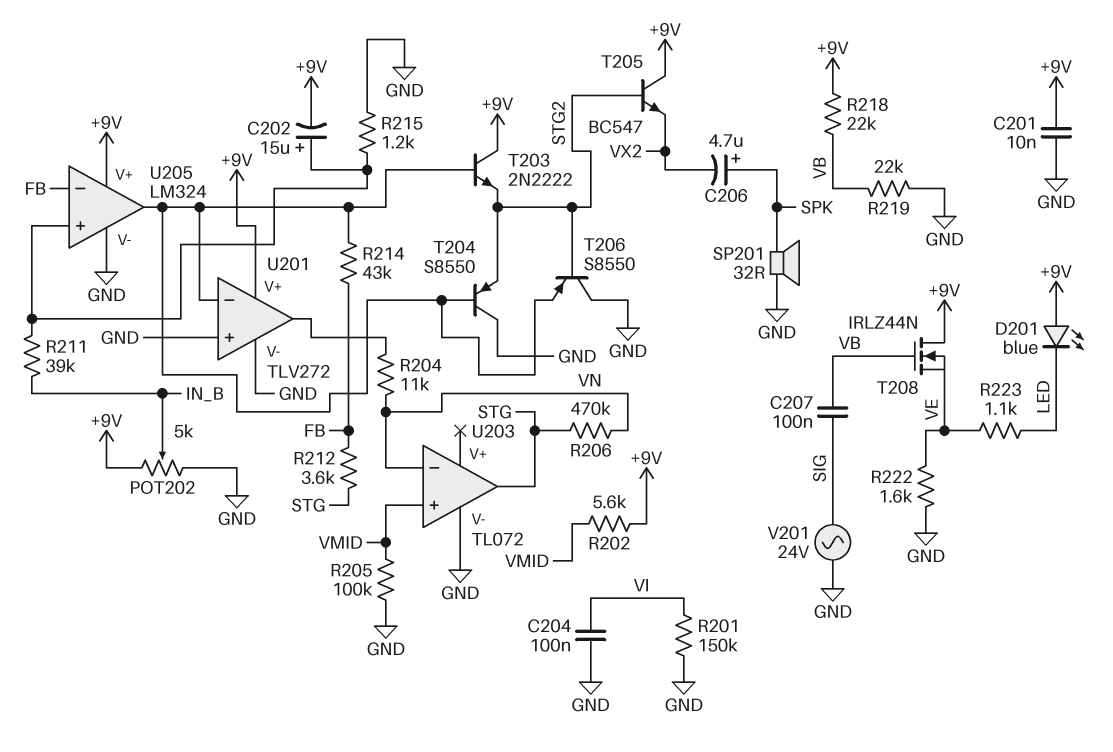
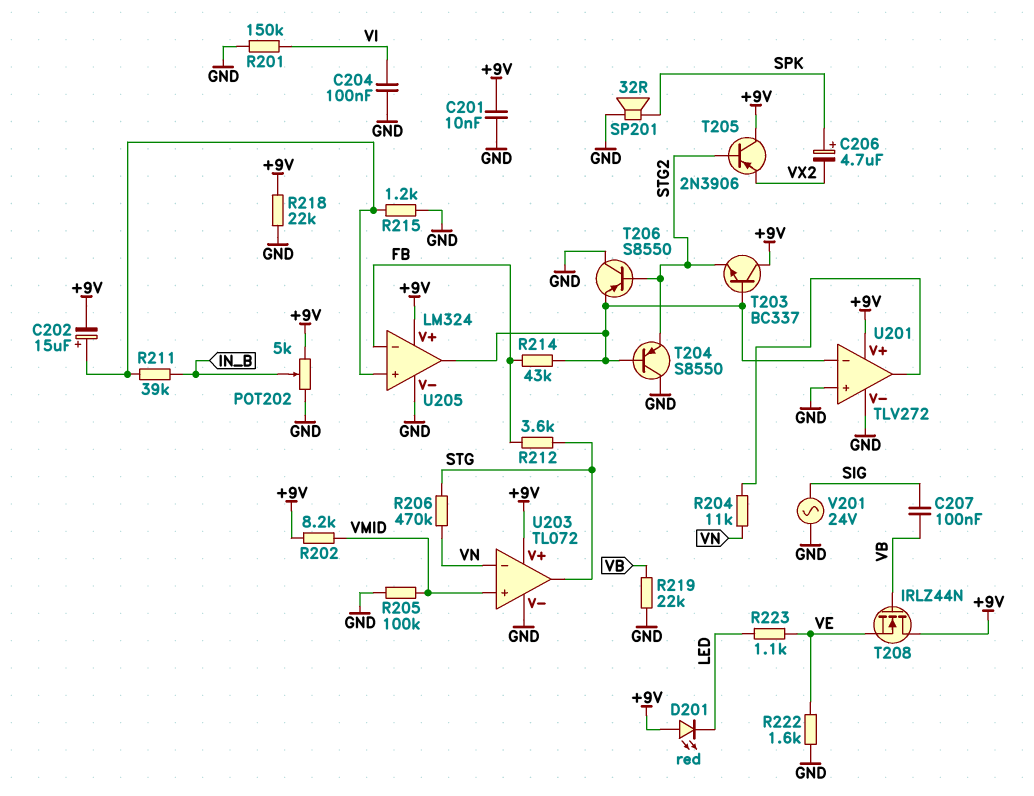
D201: LED blue (A +9V, K LED) -> LED red (A +9V, K LED)
R202: 5.6k (+9V, VMID) -> 8.2k (+9V, VMID)
R218: 22k (+9V, VB) -> 22k (+9V, GND)
T203: NPN 2N2222 (B U201/in-, C +9V, E STG2) -> NPN BC337 (B U201/in-, C +9V, E STG2)
T205: NPN BC547 (B STG2, C +9V, E VX2) -> PNP 2N3906 (B STG2, C +9V, E VX2)
U203 pin V+: none -> +9V

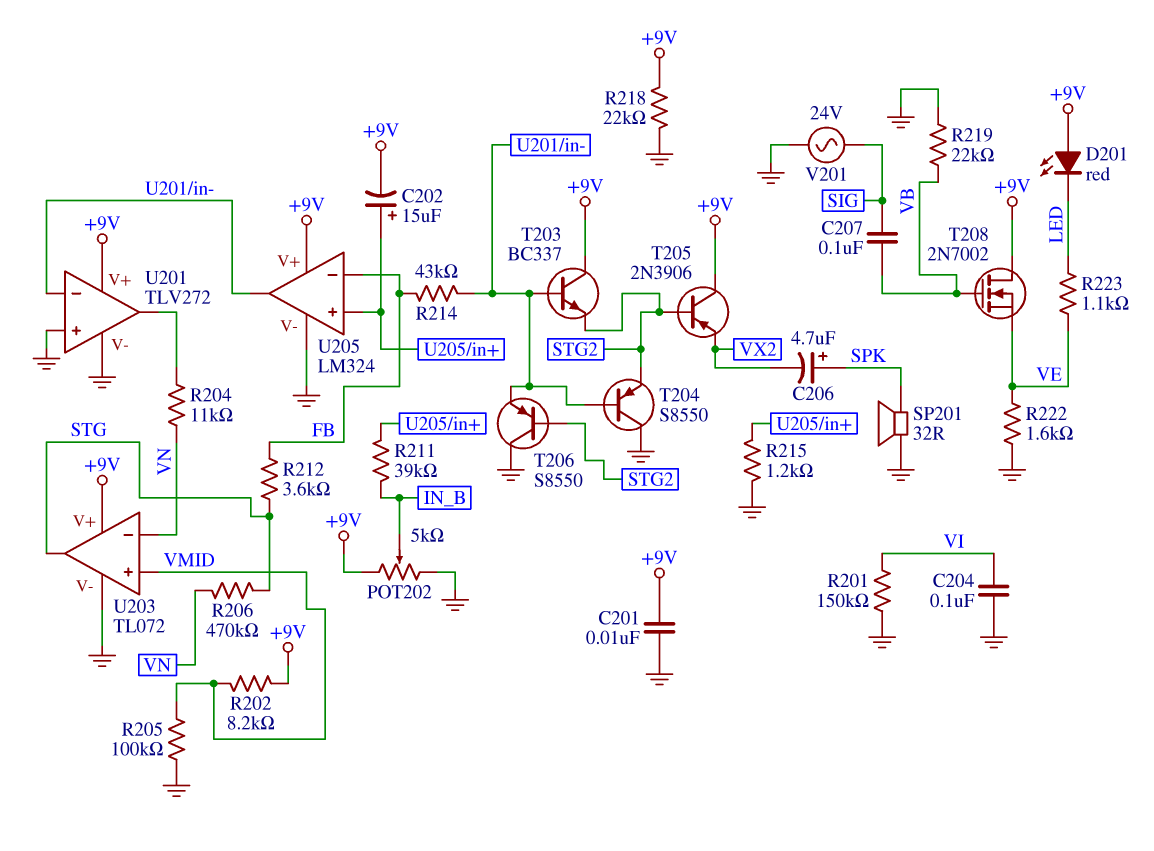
T208: NMOS IRLZ44N (G VB, D +9V, S VE) -> NMOS 2N7002 (G VB, D +9V, S VE)

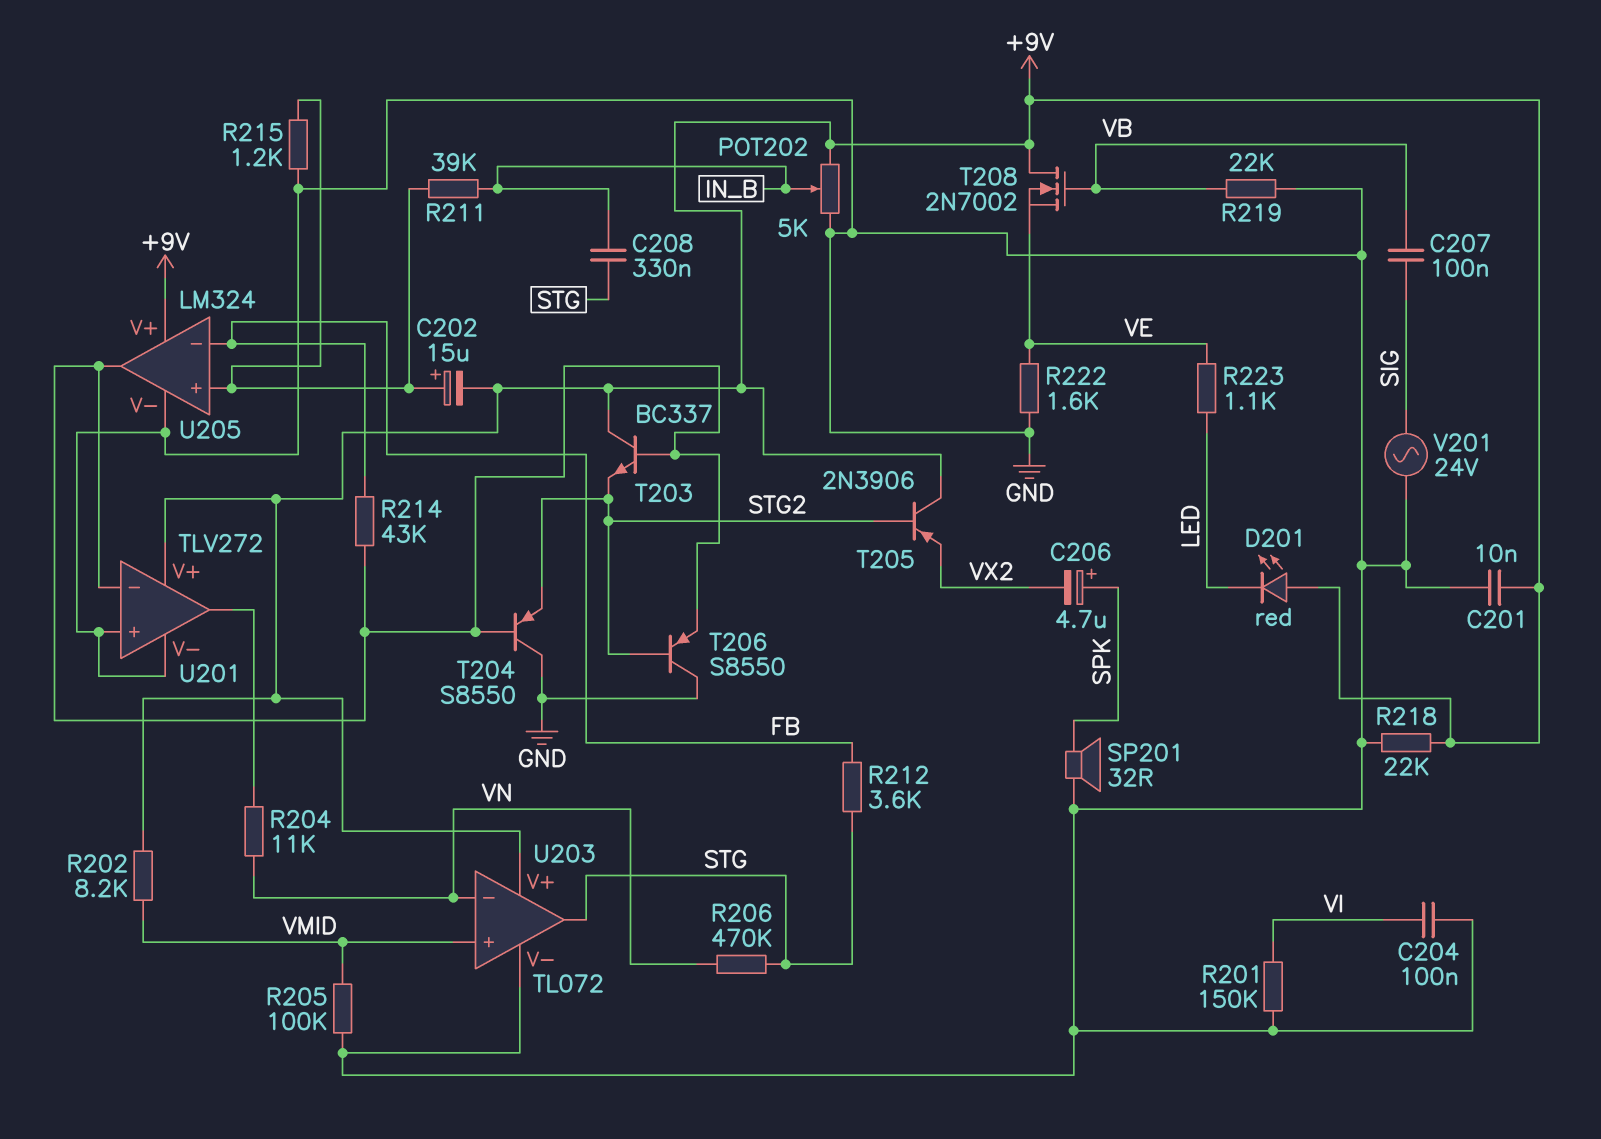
C208: none -> 330nF (IN_B, STG)

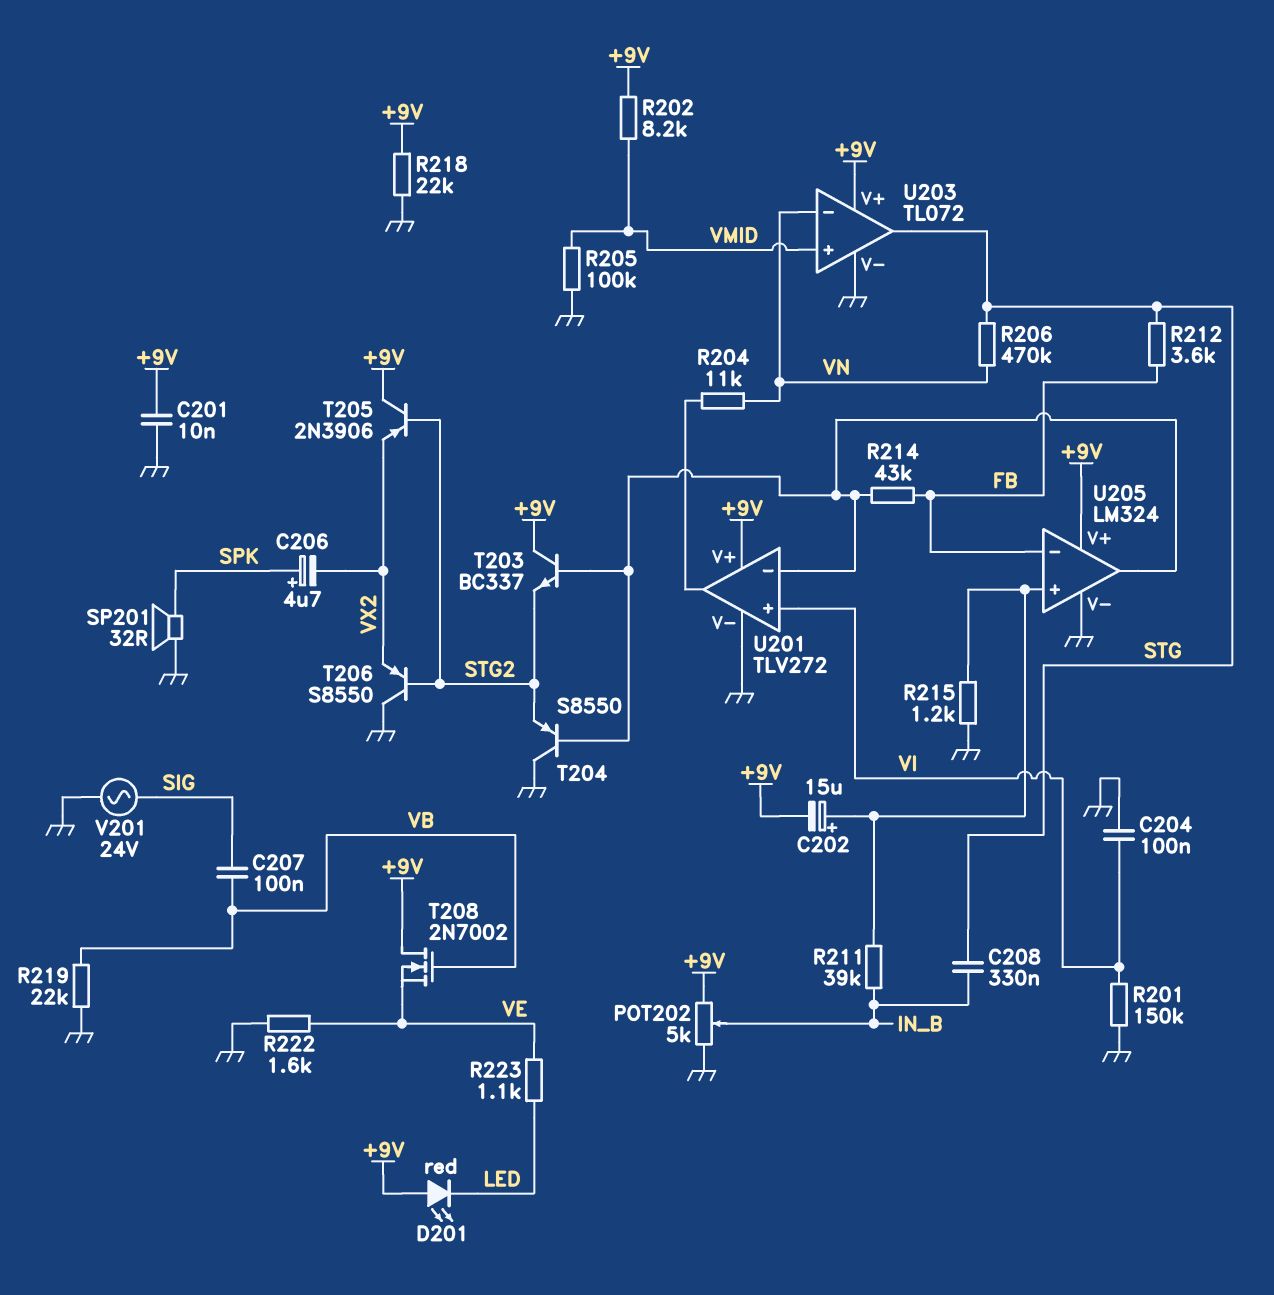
T206: PNP S8550 (B STG2, C GND, E U201/in-) -> PNP S8550 (B STG2, C GND, E VX2)
U201 pin in+: GND -> VI

